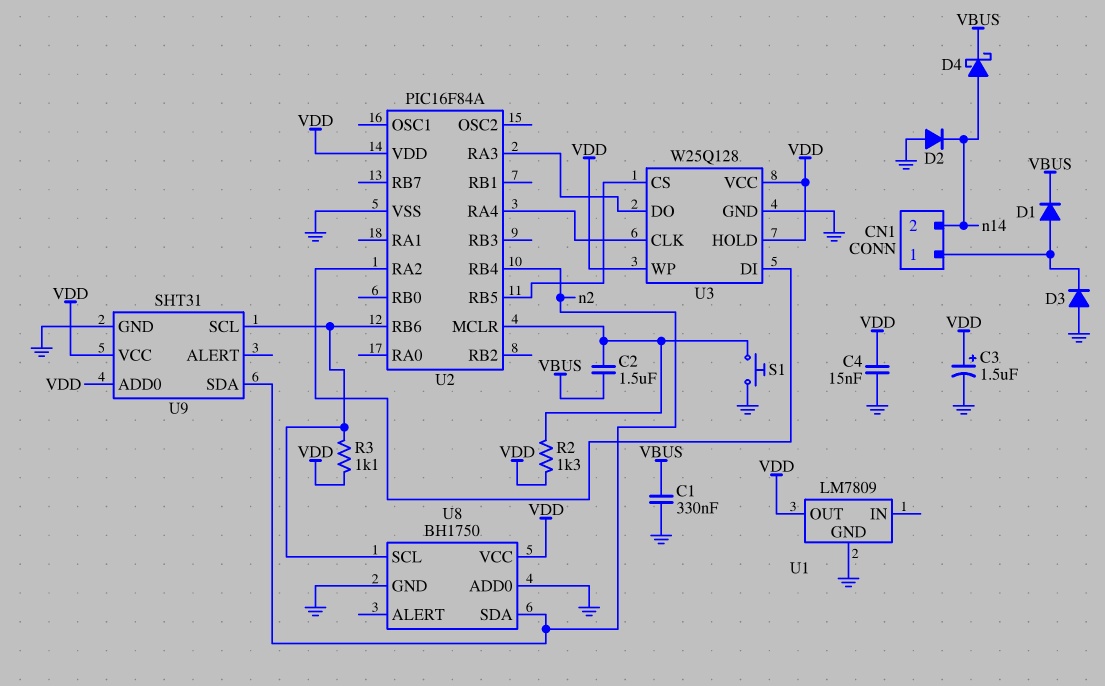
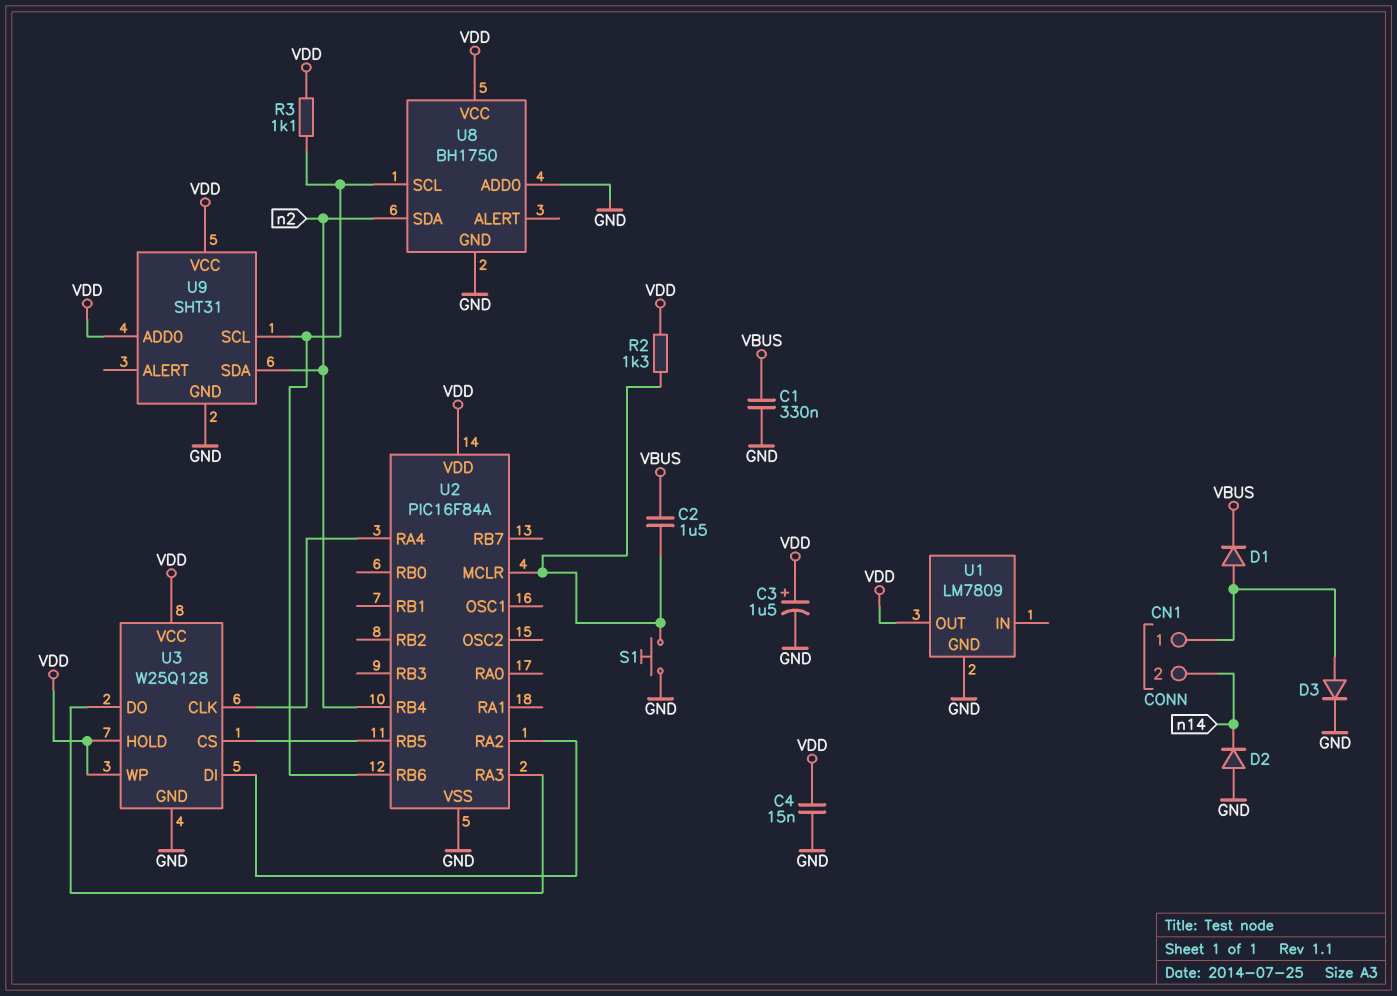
D3: diode (A GND, K CN1/1) -> diode (A CN1/1, K GND)
D4: schottky (A n14, K VBUS) -> none

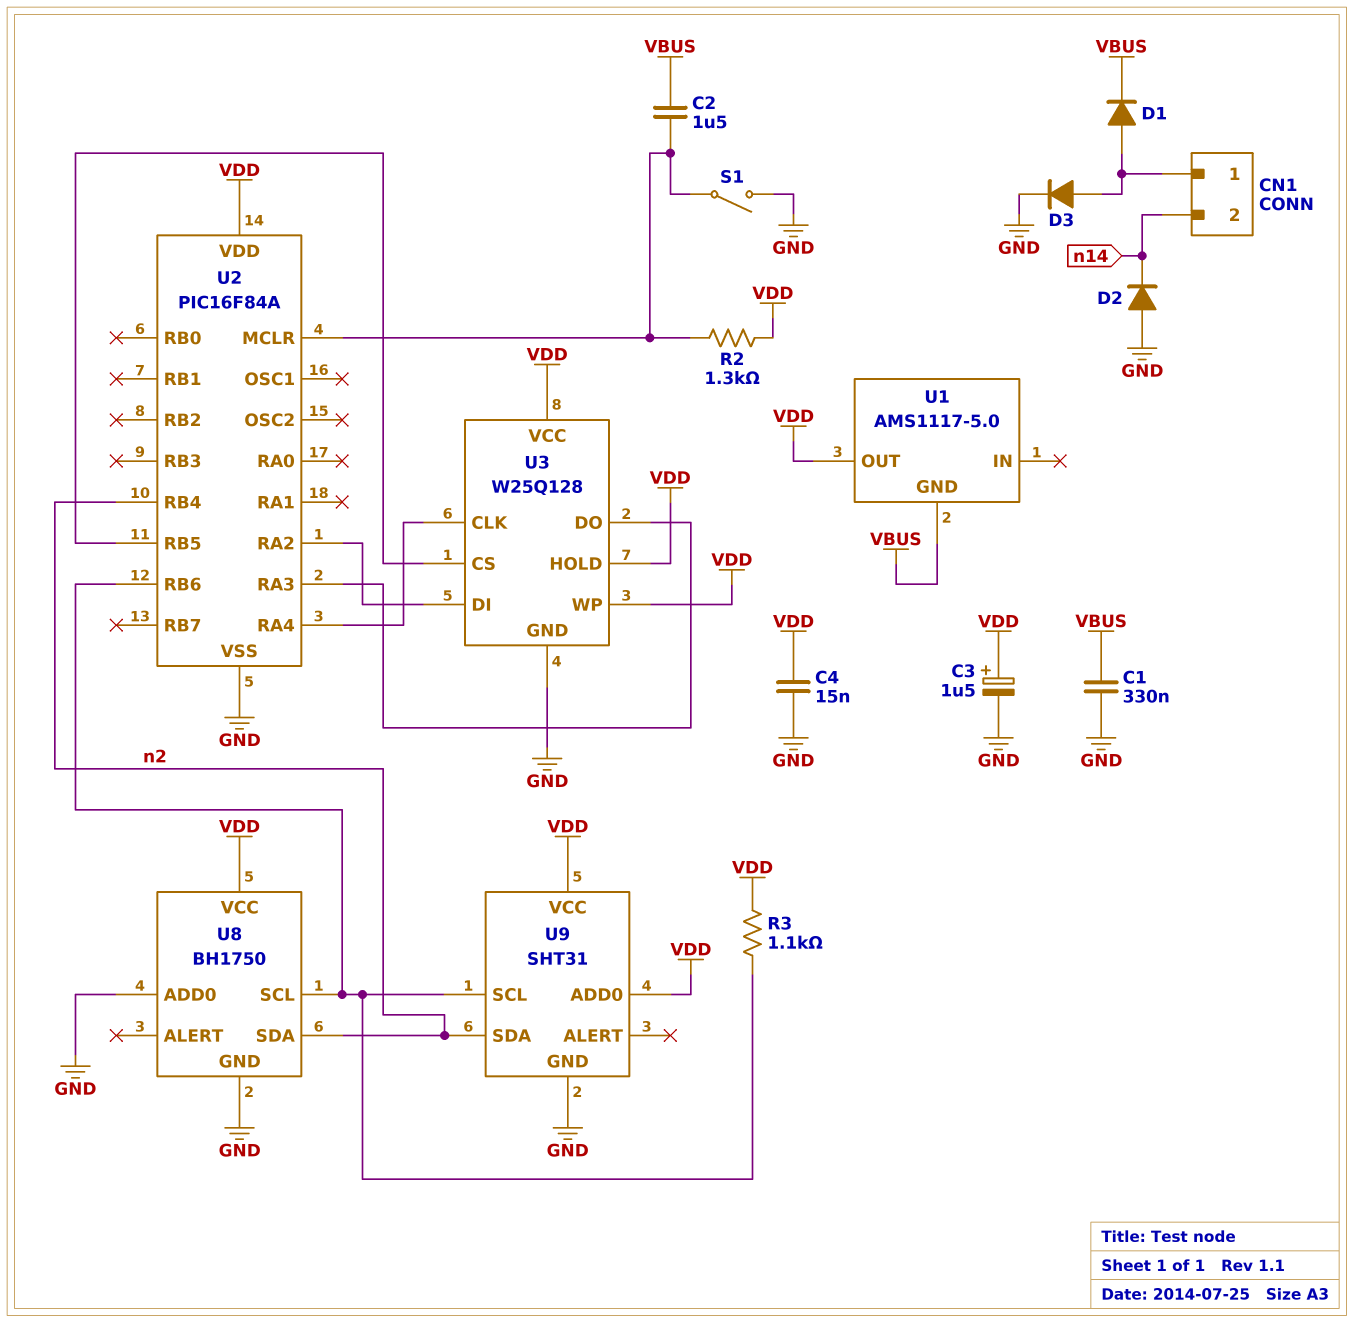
S1: button (GND, U2/MCLR) -> switch (GND, U2/MCLR)
U1: LM7809 -> AMS1117-5.0
U1 pin GND: GND -> VBUS

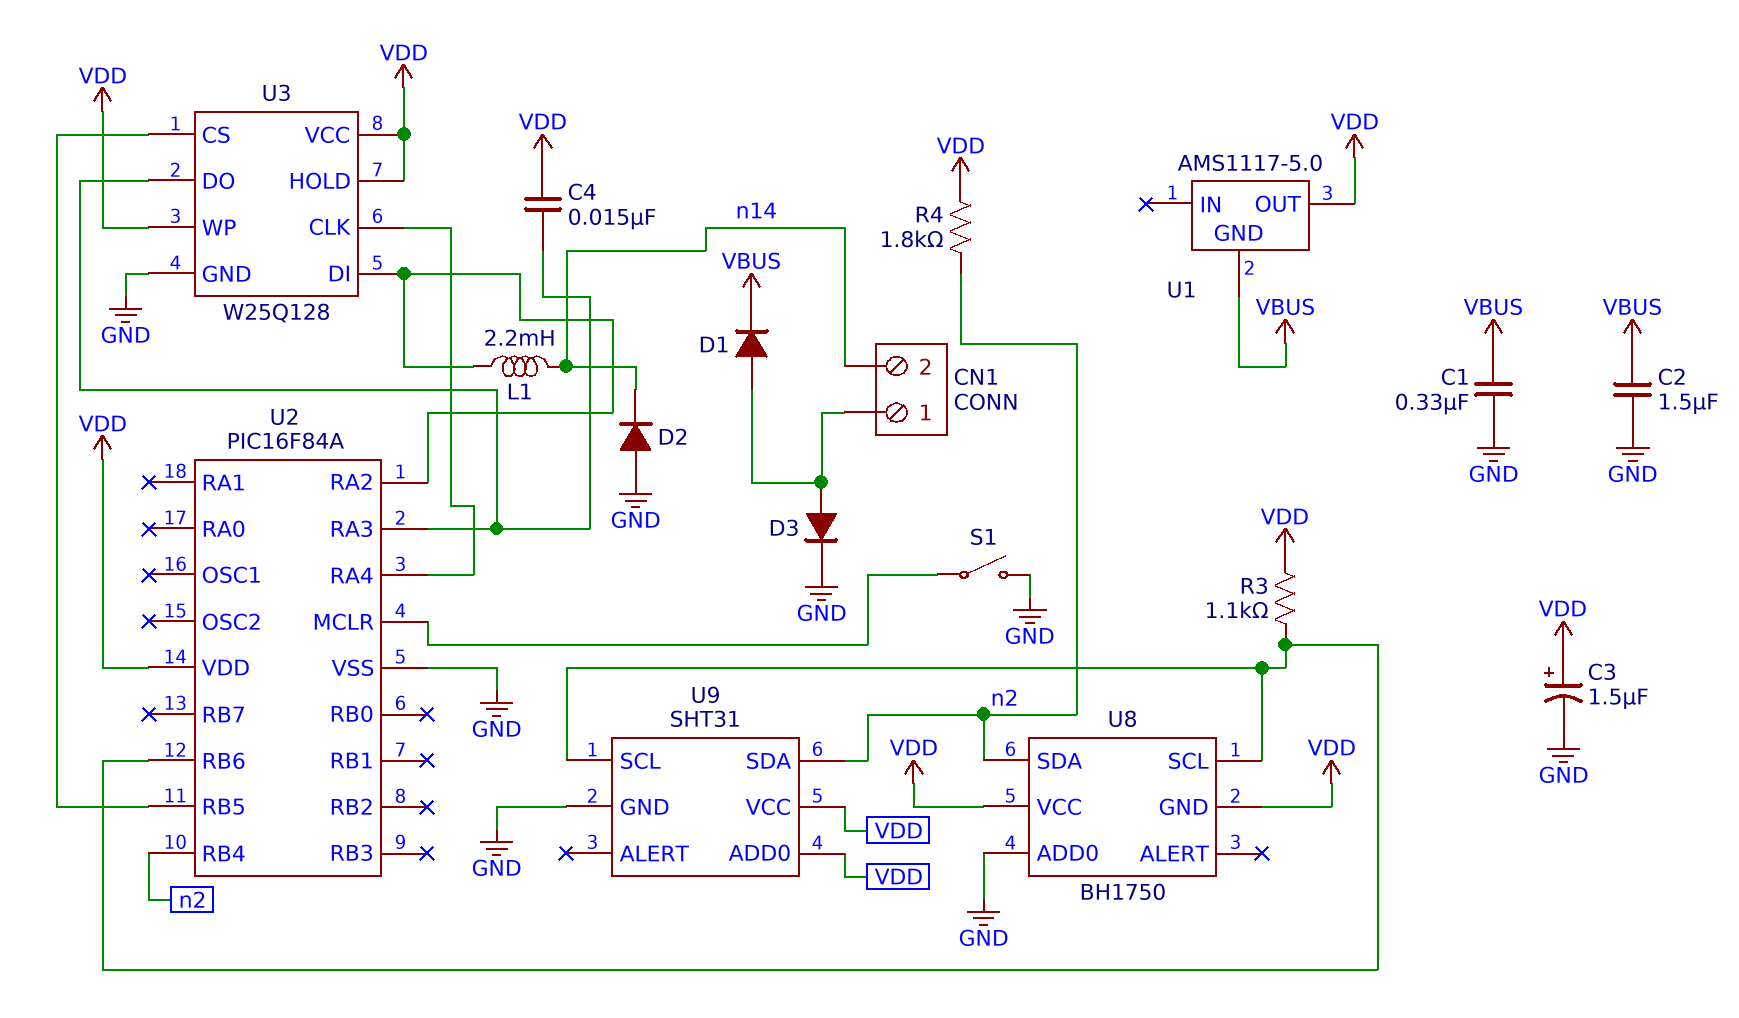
C2: 1.5uF (U2/MCLR, VBUS) -> 1.5uF (GND, VBUS)
C4: 15nF (GND, VDD) -> 15nF (U2/RA3, VDD)
L1: none -> 2.2mH (U2/RA2, n14)
R2: 1.3k (U2/MCLR, VDD) -> none
R4: none -> 1.8k (VDD, n2)
U8 pin GND: GND -> VDD

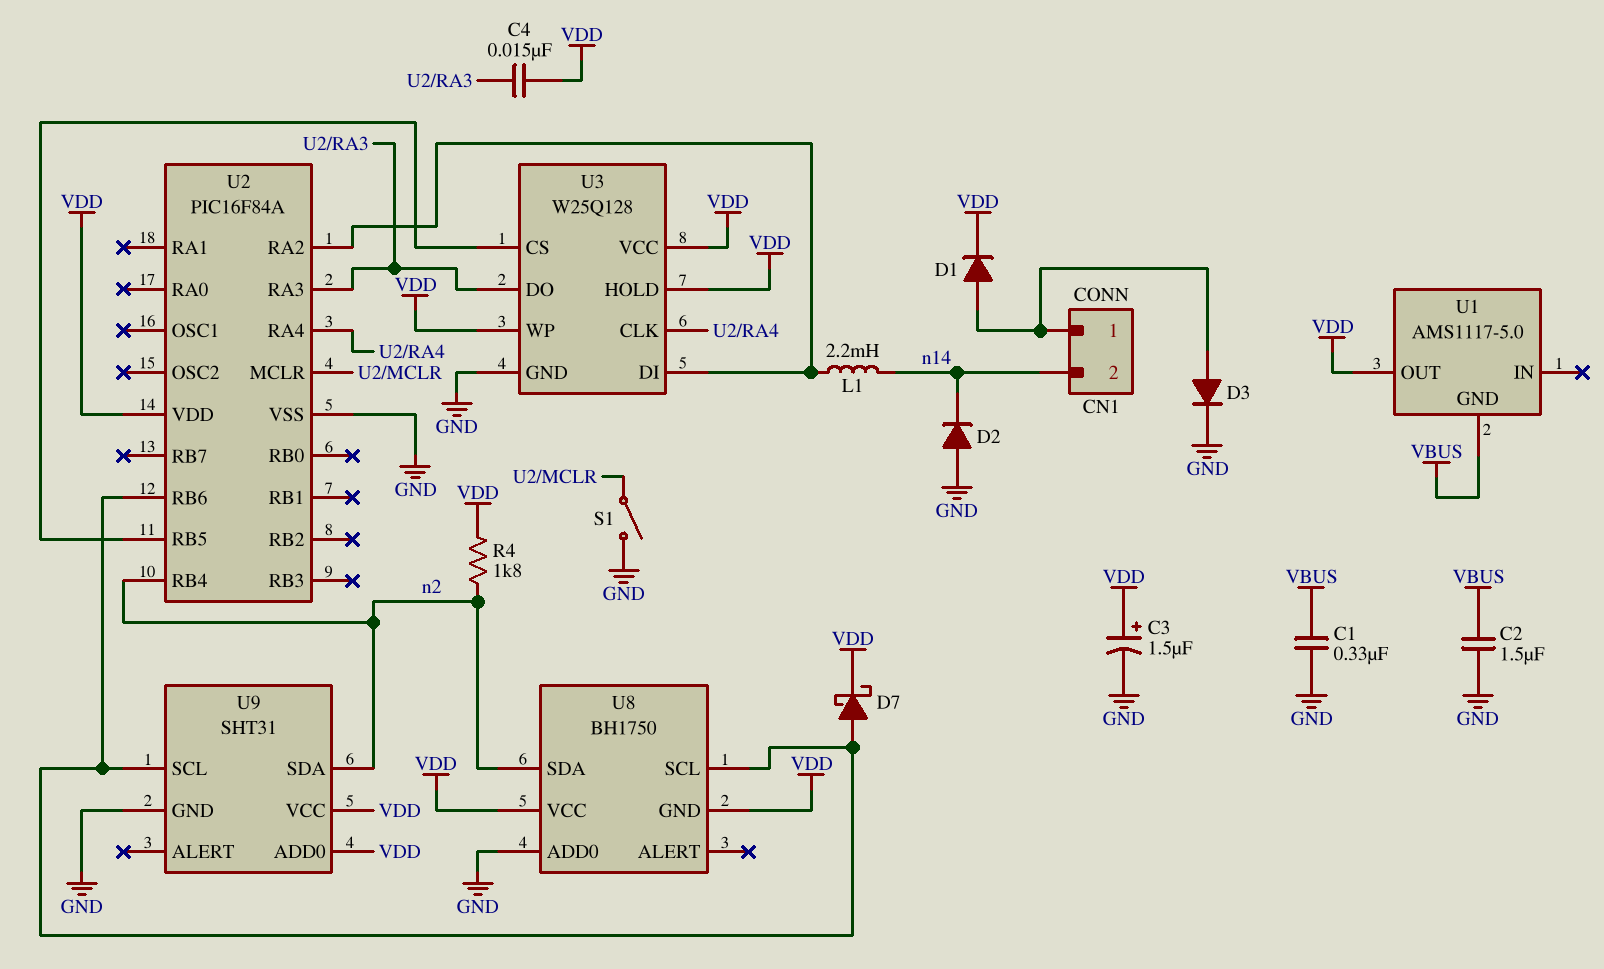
D1: diode (A CN1/1, K VBUS) -> diode (A CN1/1, K VDD)
D7: none -> schottky (A U2/RB6, K VDD)
R3: 1.1k (U2/RB6, VDD) -> none

